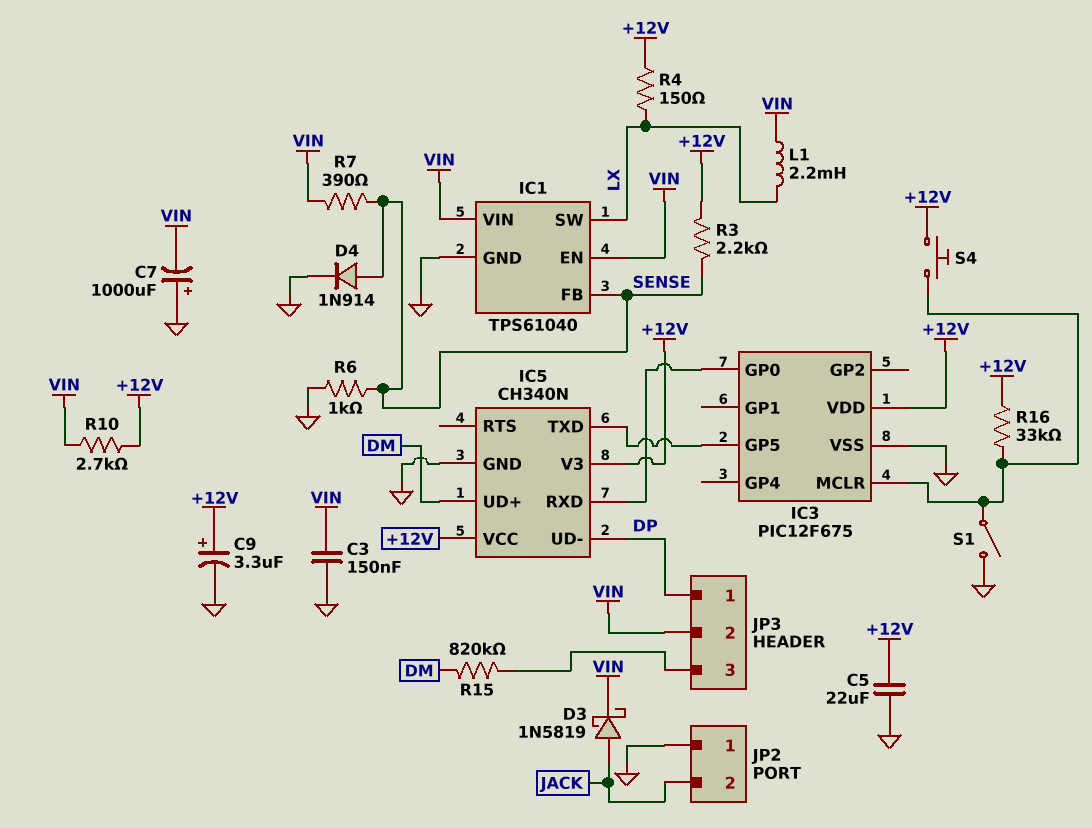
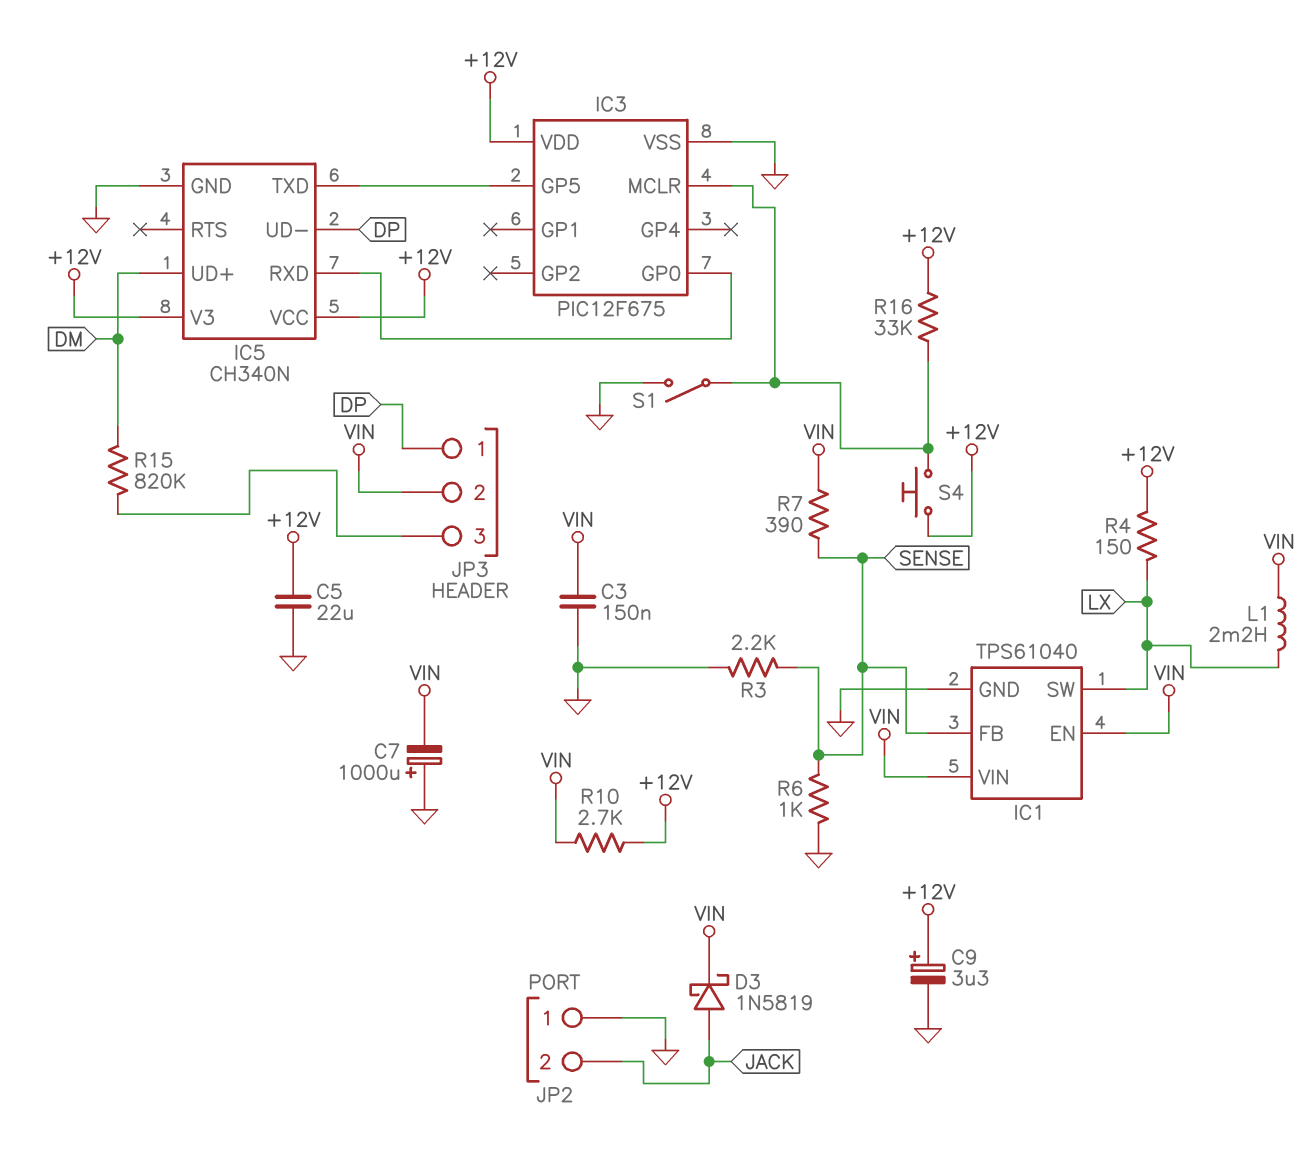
D4: diode 1N914 (A SENSE, K GND) -> none
R3: 2.2k (+12V, SENSE) -> 2.2k (GND, SENSE)

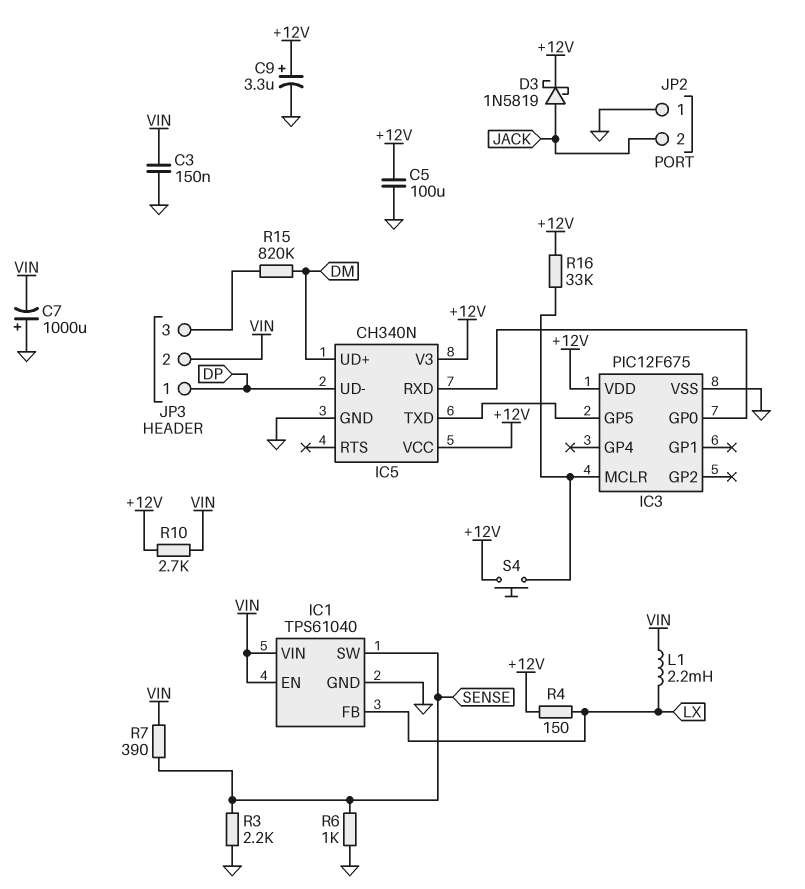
C5: 22uF (+12V, GND) -> 100uF (+12V, GND)
D3: schottky 1N5819 (A JACK, K VIN) -> schottky 1N5819 (A JACK, K +12V)
IC1 pin FB: SENSE -> LX
IC1 pin SW: LX -> SENSE
S1: switch (GND, IC3/MCLR) -> none

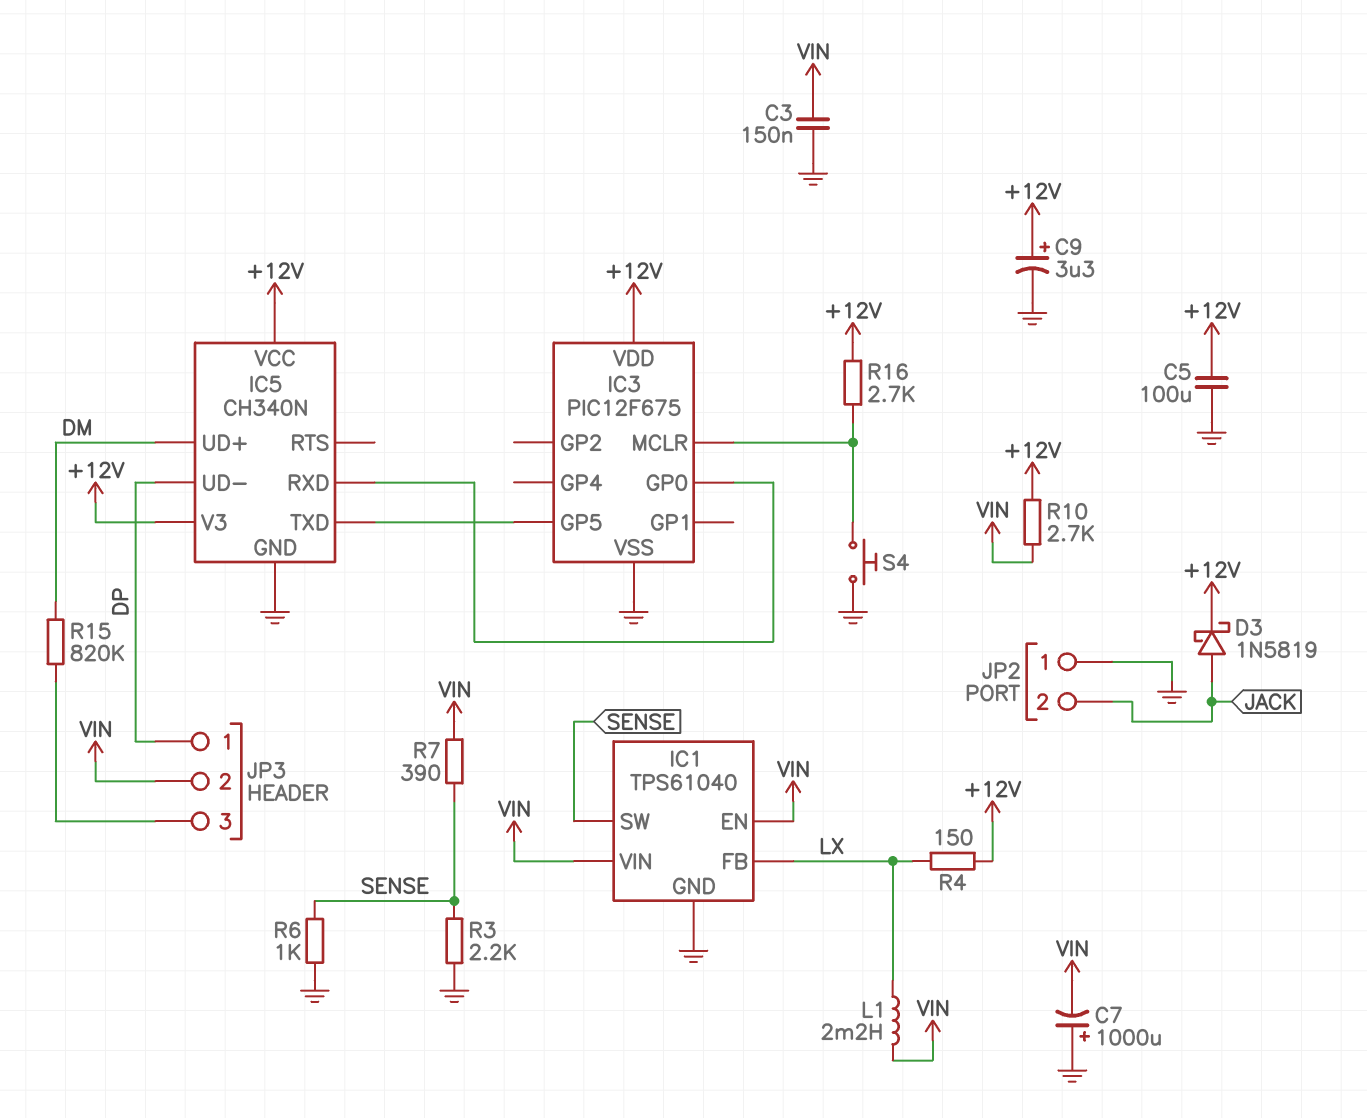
R16: 33k (+12V, IC3/MCLR) -> 2.7k (+12V, IC3/MCLR)
S4: button (+12V, IC3/MCLR) -> button (GND, IC3/MCLR)

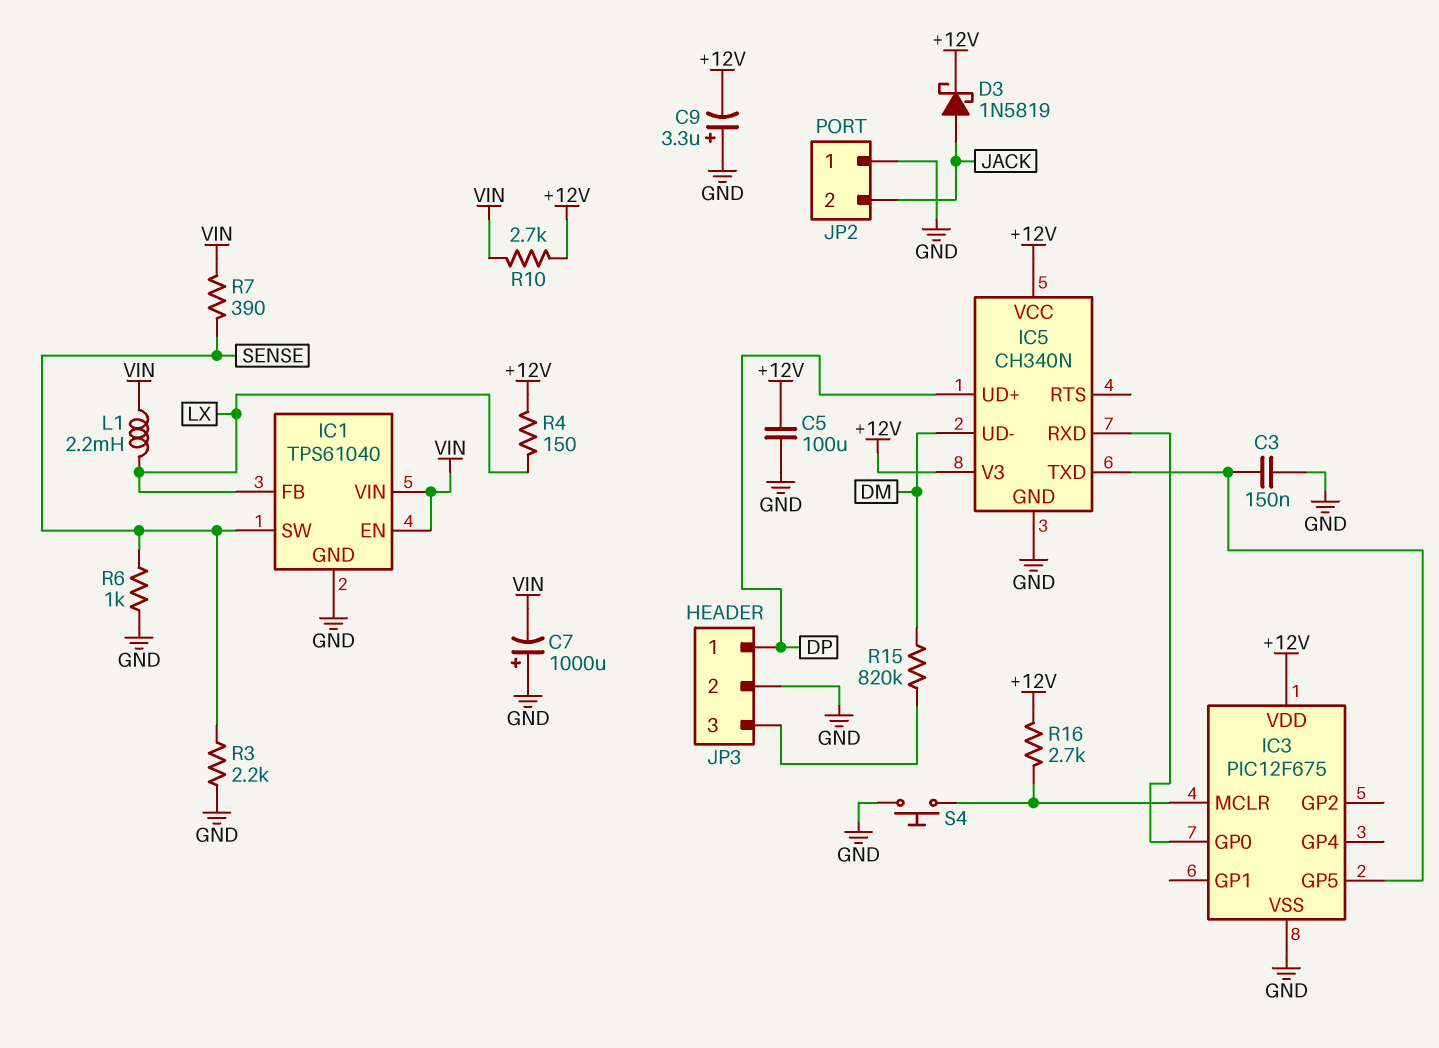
C3: 150nF (GND, VIN) -> 150nF (GND, IC3/GP5)
C9: 3.3uF (plus +12V, minus GND) -> 3.3uF (plus GND, minus +12V)
IC5 pin UD+: DM -> DP
IC5 pin UD-: DP -> DM
JP3 pin 2: VIN -> GND

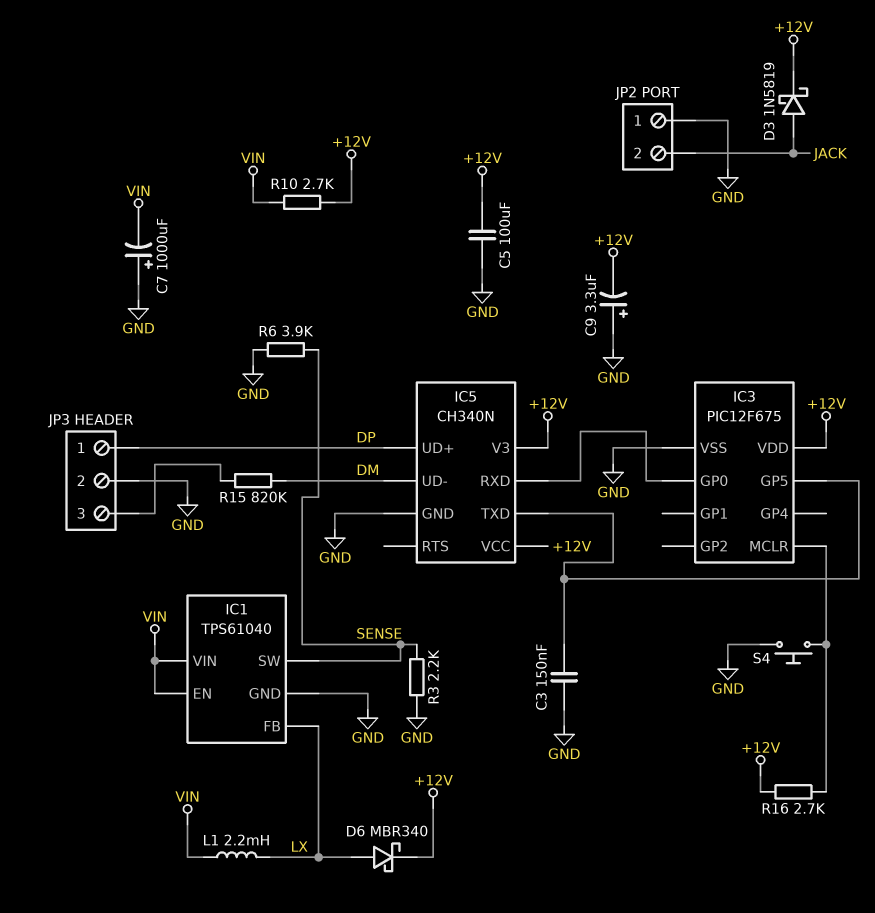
D6: none -> schottky MBR340 (A LX, K +12V)
R4: 150 (+12V, LX) -> none
R6: 1k (GND, SENSE) -> 3.9k (GND, SENSE)
R7: 390 (SENSE, VIN) -> none

